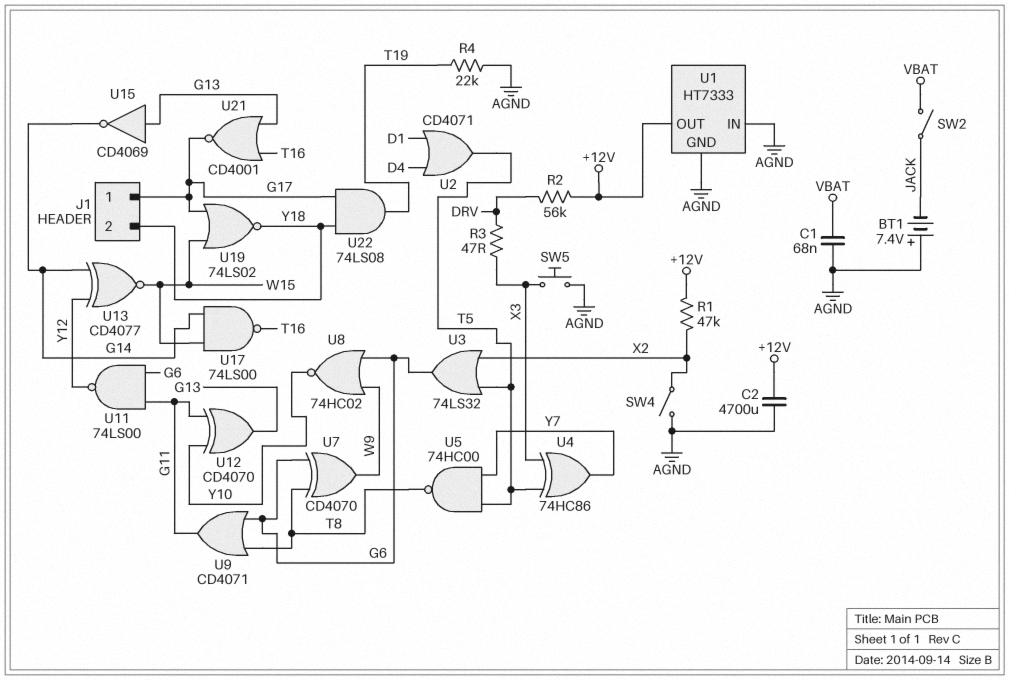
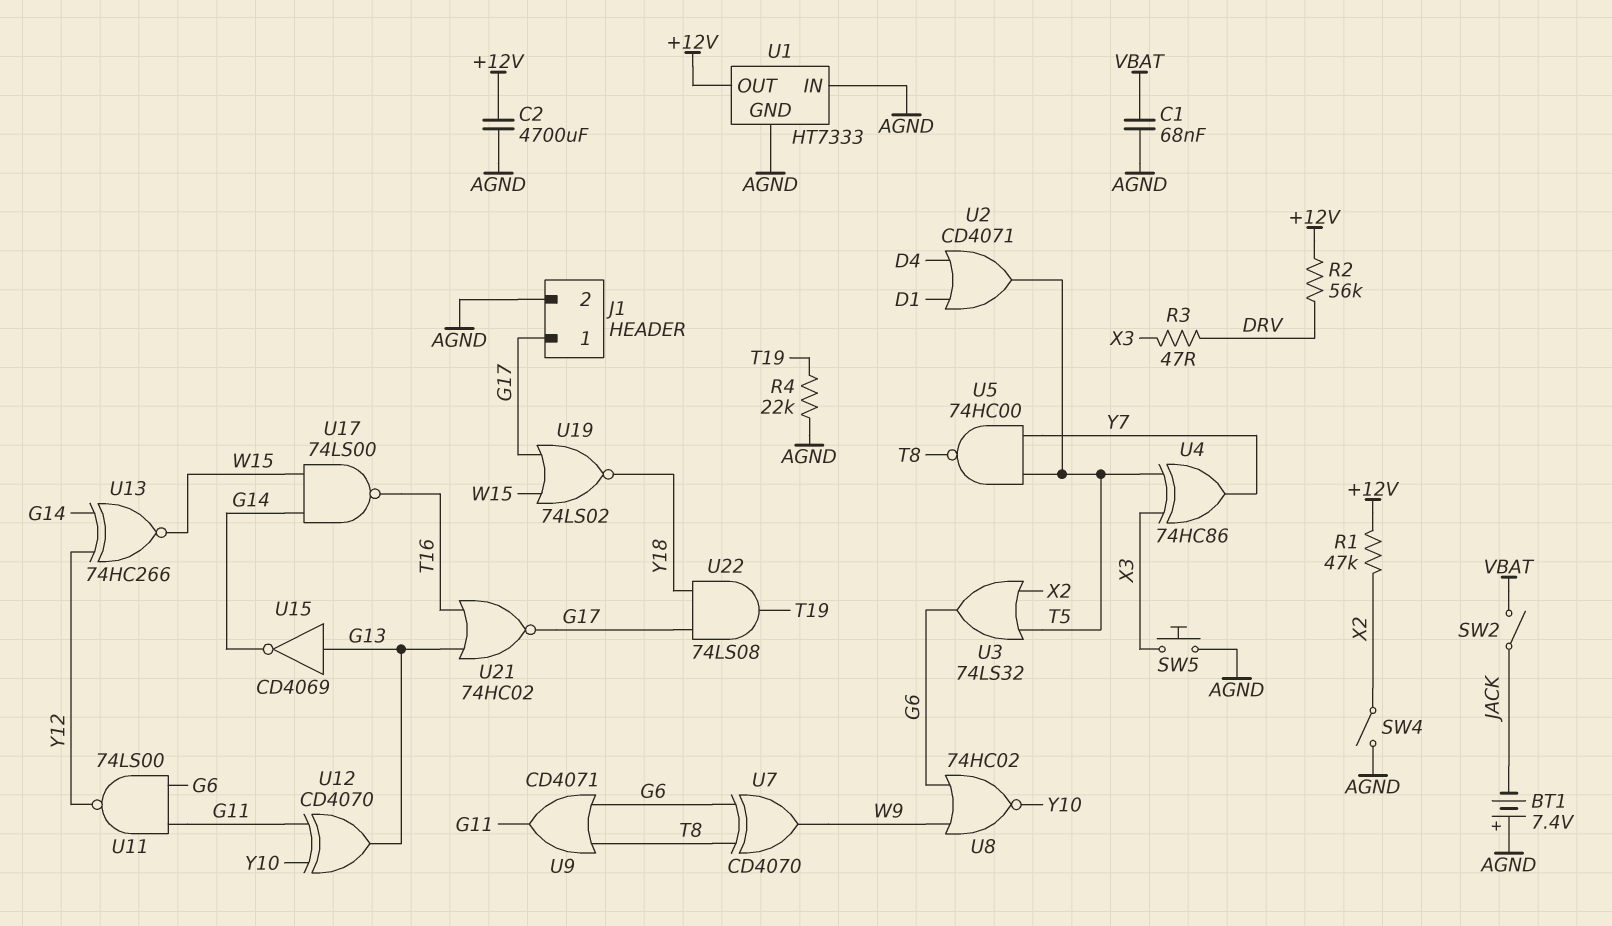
J1 pin 2: Y18 -> AGND
U13: XNOR CD4077 (in G14, in Y12, out W15) -> XNOR 74HC266 (in G14, in Y12, out W15)
U21: NOR CD4001 (in G13, in T16, out G17) -> NOR 74HC02 (in G13, in T16, out G17)

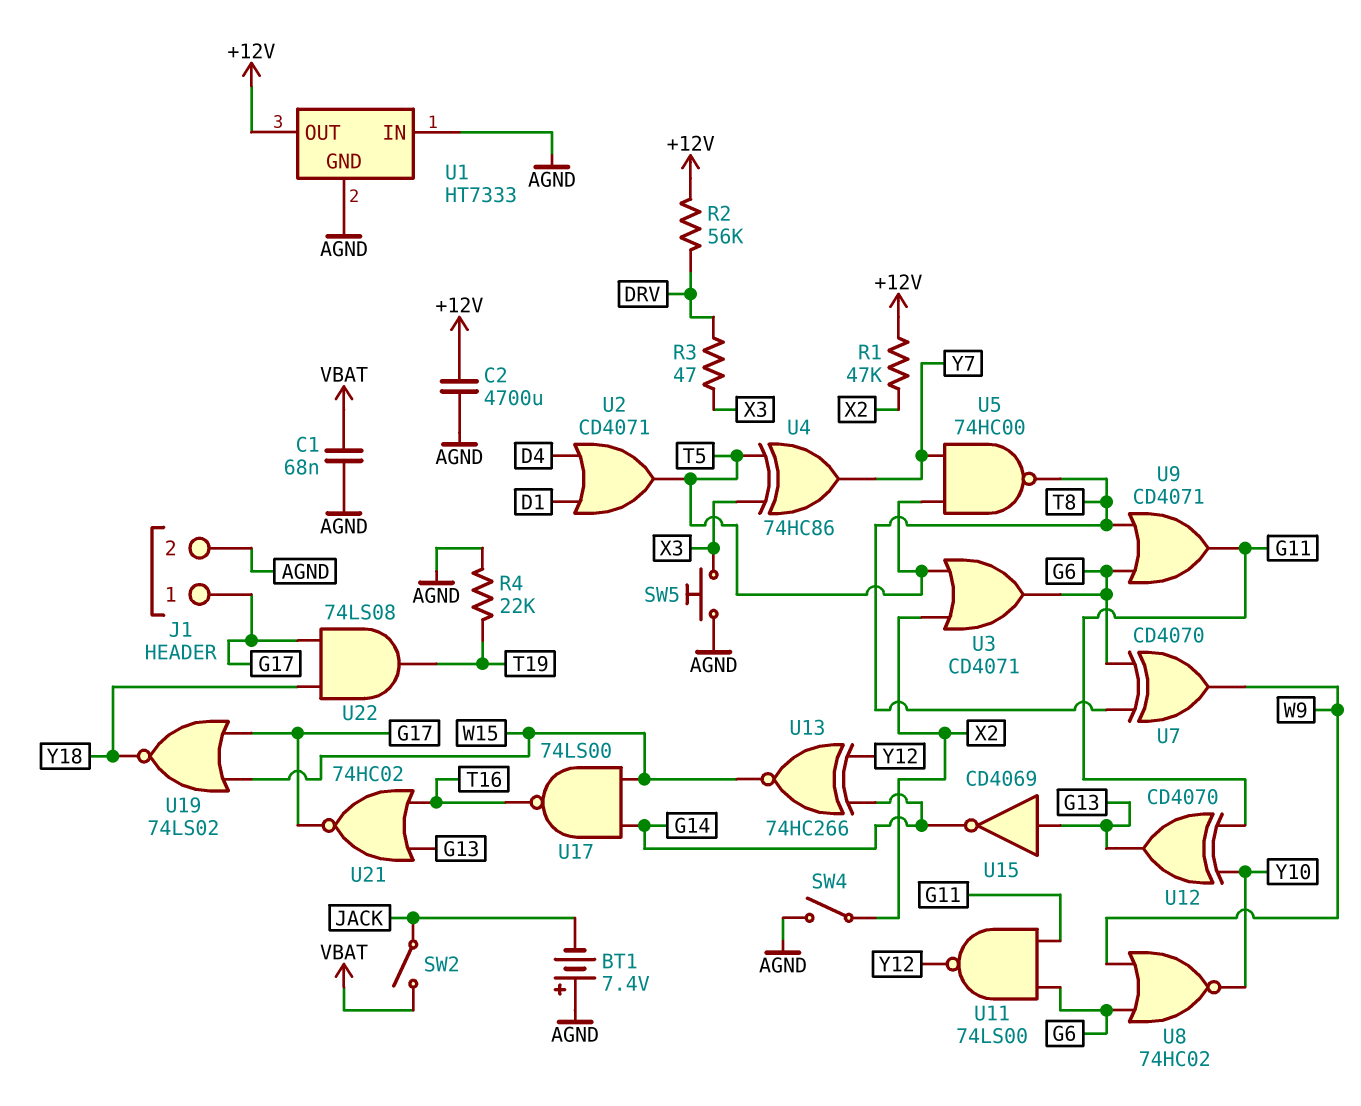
U3: OR 74LS32 (in T5, in X2, out G6) -> OR CD4071 (in T5, in X2, out G6)

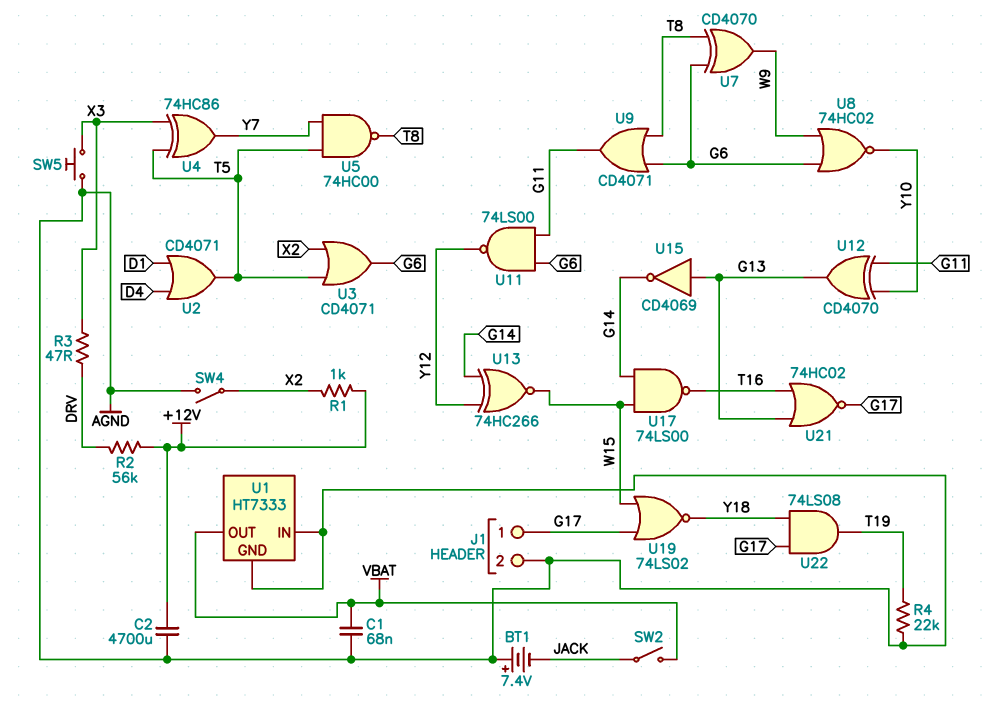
R1: 47k (+12V, X2) -> 1k (+12V, X2)
U1 pin OUT: +12V -> VBAT

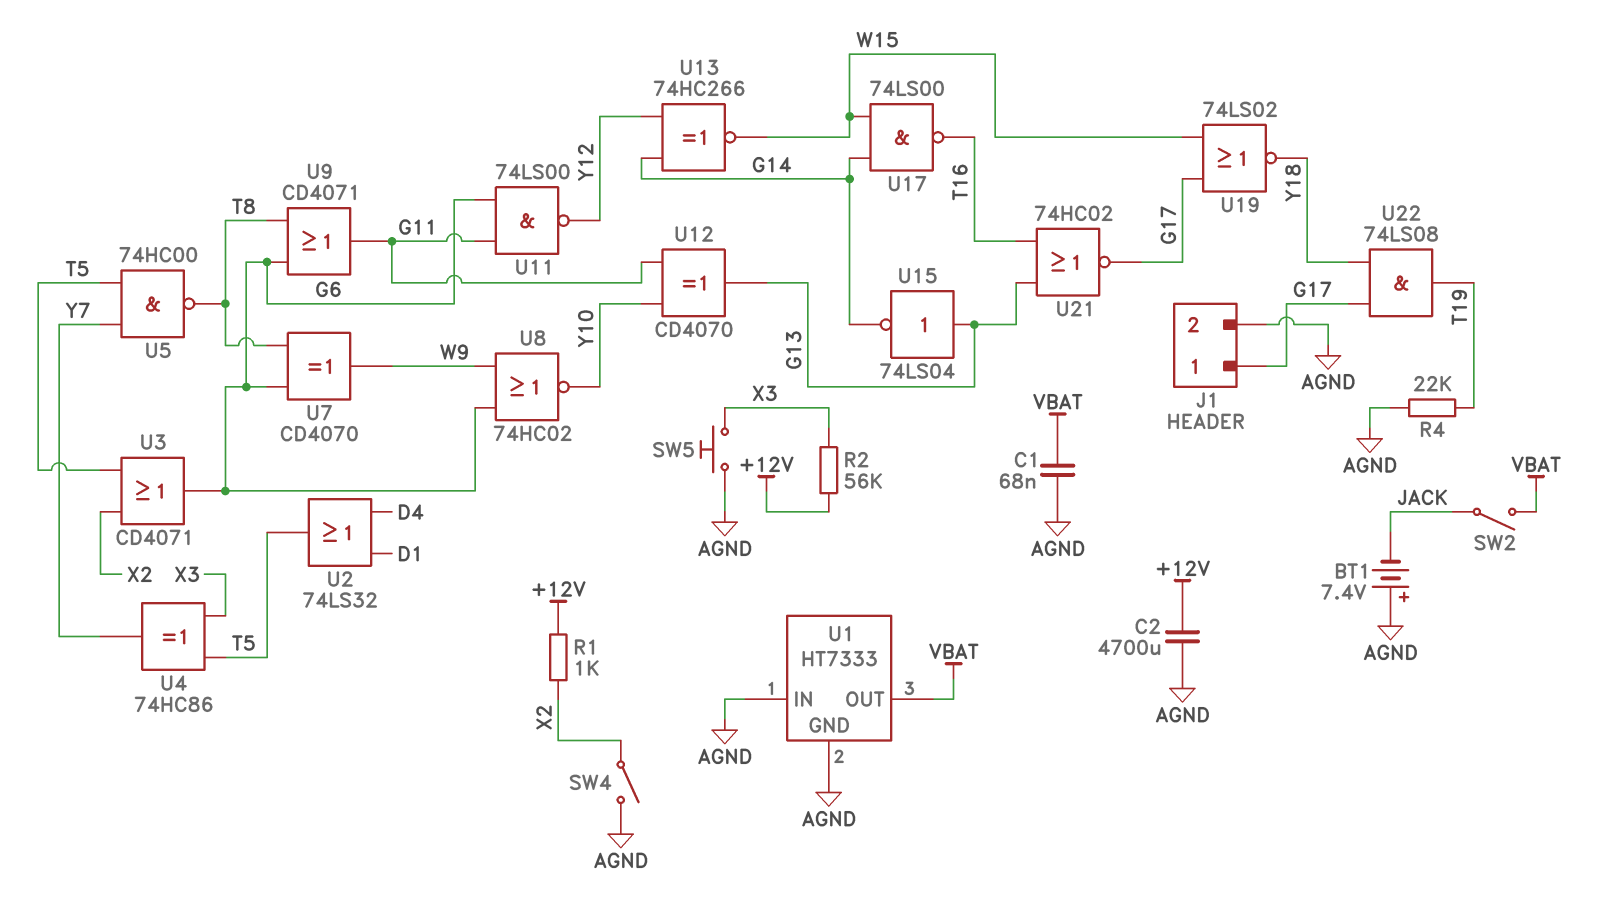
R2: 56k (+12V, DRV) -> 56k (+12V, X3)
R3: 47 (DRV, X3) -> none
U2: OR CD4071 (in D1, in D4, out T5) -> OR 74LS32 (in D1, in D4, out T5)
U15: NOT CD4069 (in G13, out G14) -> NOT 74LS04 (in G13, out G14)

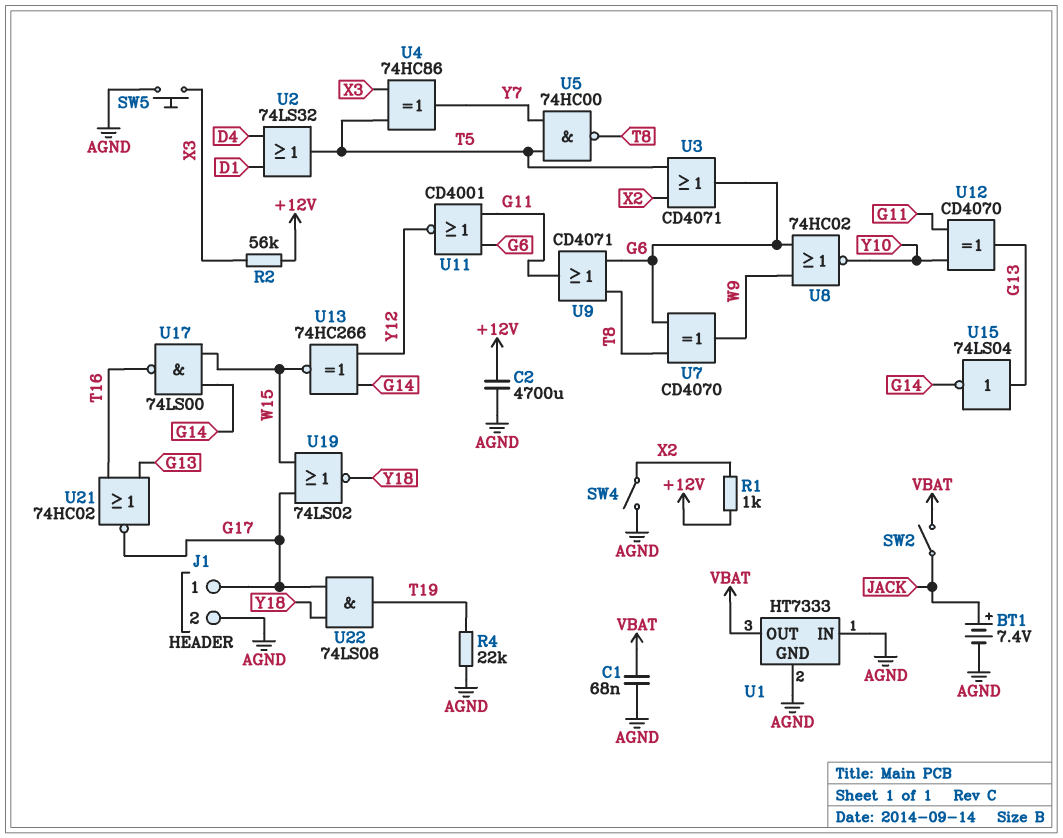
BT1: 7.4V (plus AGND, minus JACK) -> 7.4V (plus JACK, minus AGND)
U11: NAND 74LS00 (in G6, in G11, out Y12) -> NOR CD4001 (in G6, in G11, out Y12)

